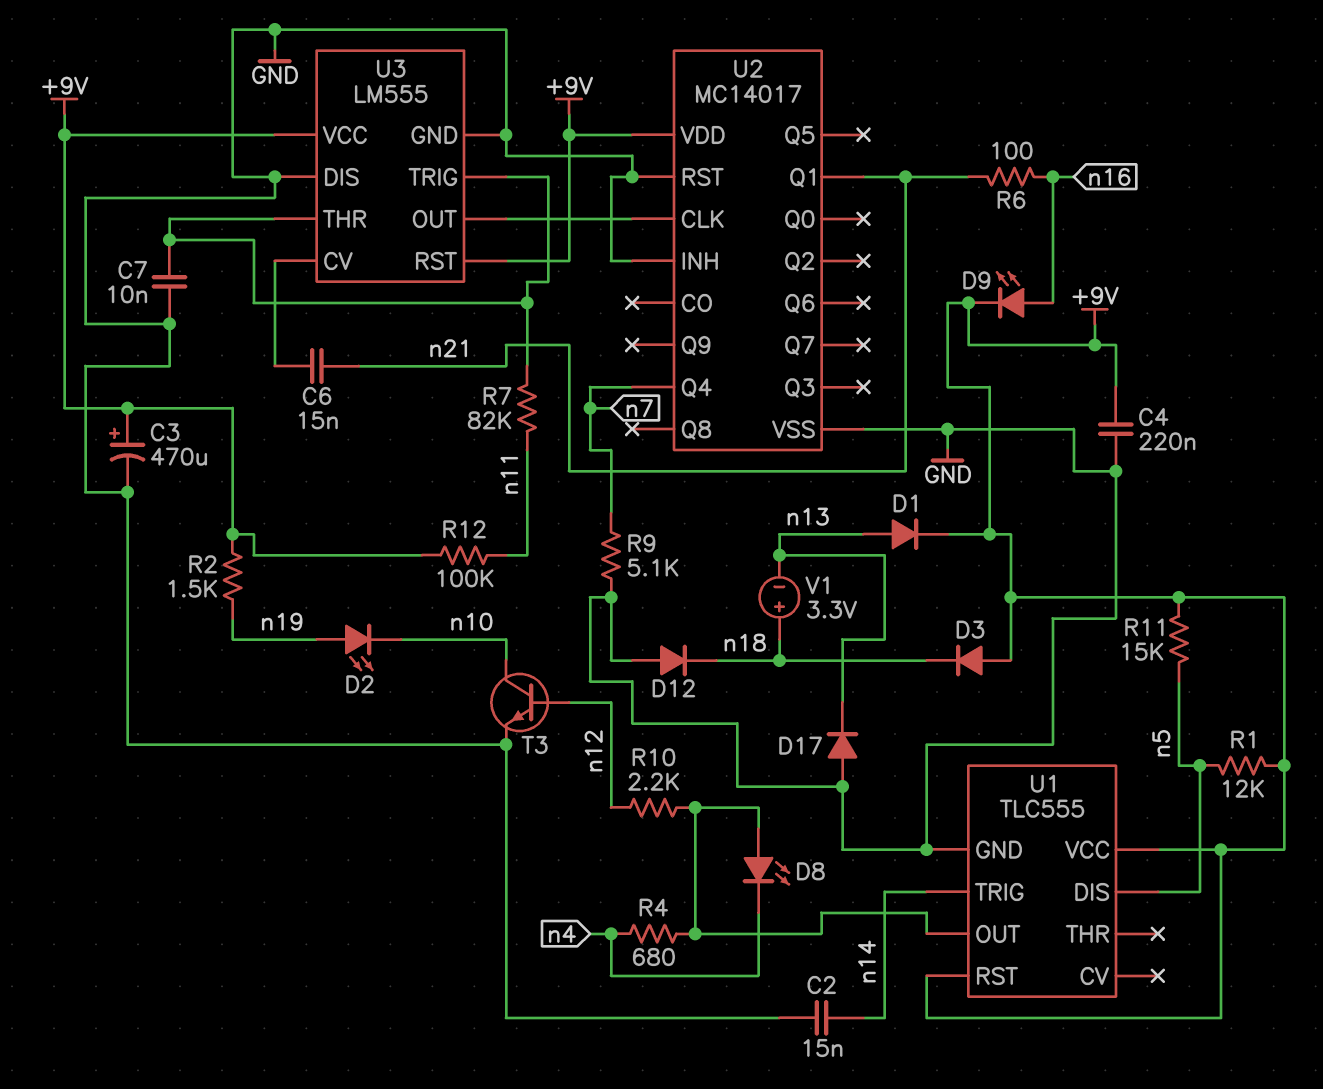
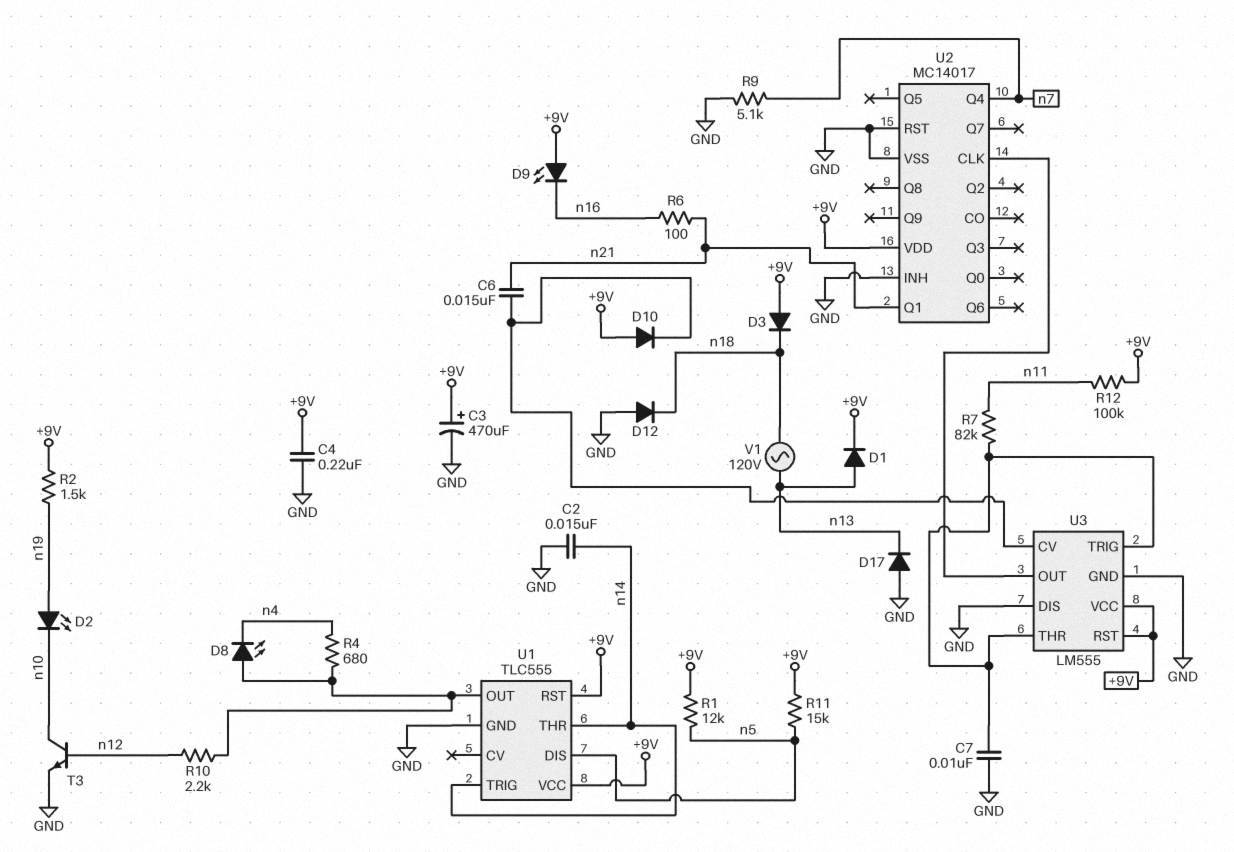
D9: LED (A n16, K +9V) -> LED (A +9V, K n16)
D10: none -> diode (A +9V, K U3/CV)
U1 pin THR: none -> n14
V1: 3.3V (plus n18, minus n13) -> AC 120V (n13, n18)

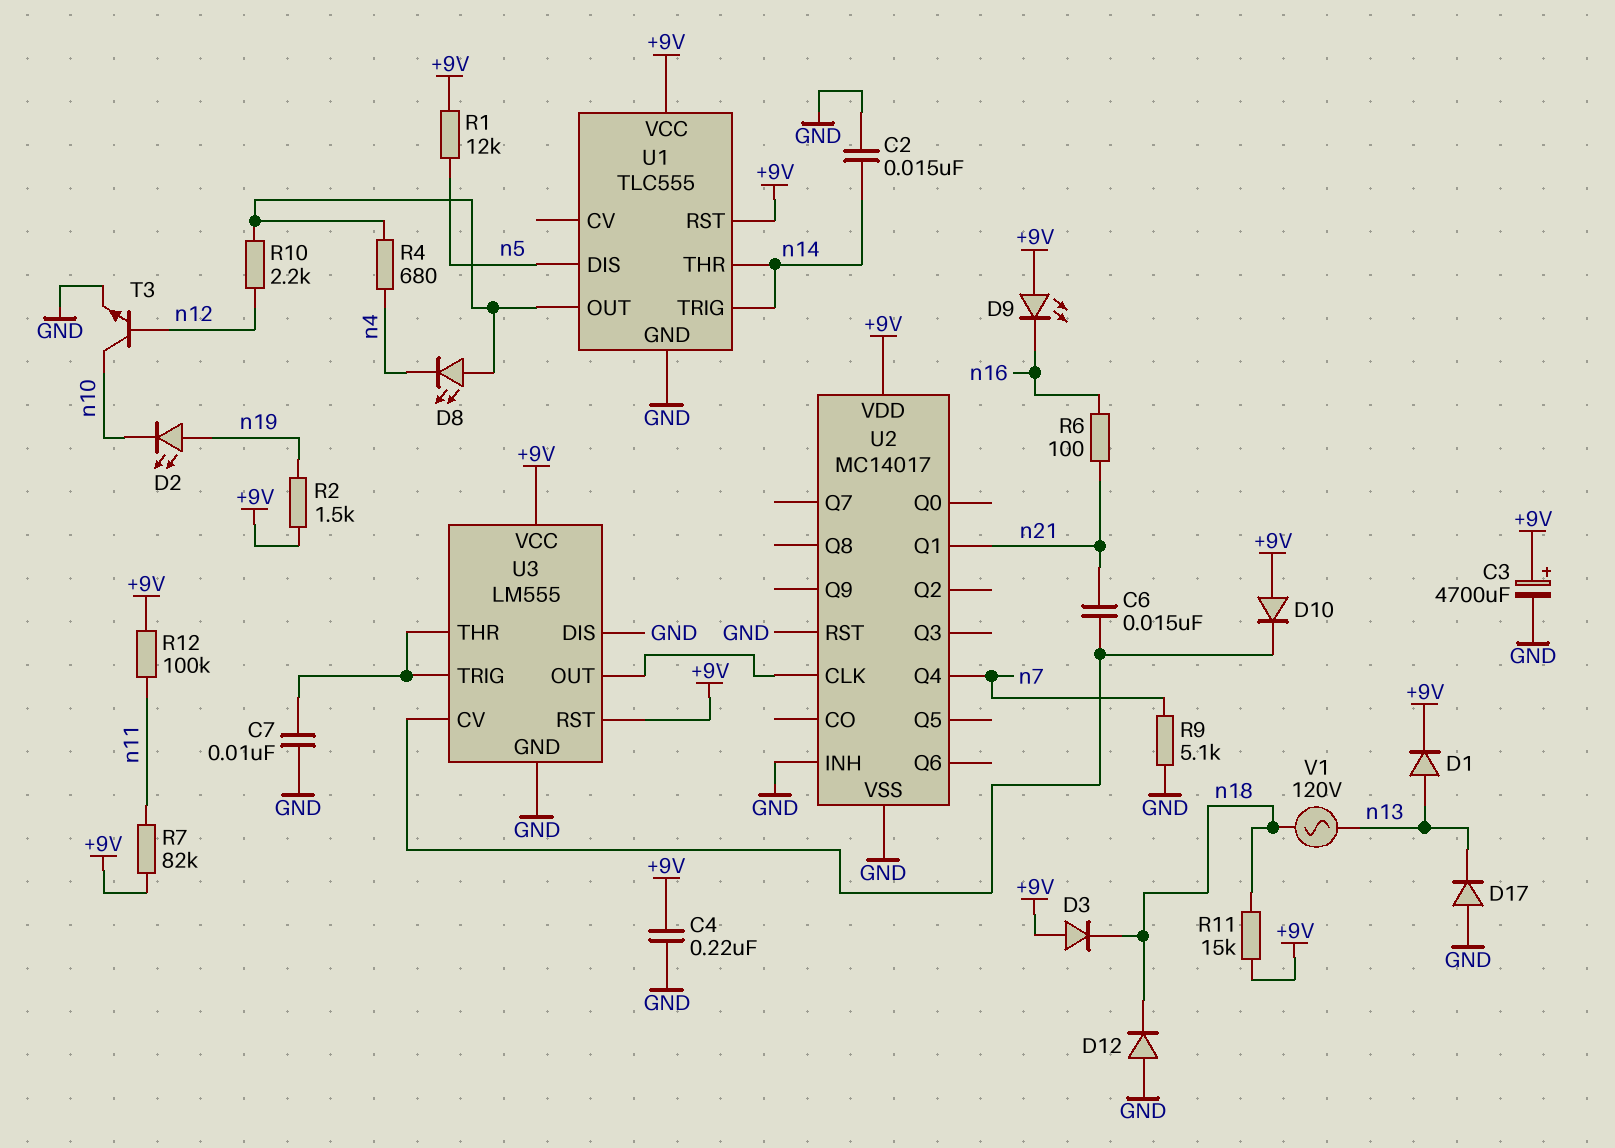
C3: 470uF (plus +9V, minus GND) -> 4700uF (plus +9V, minus GND)
R7: 82k (U3/THR, n11) -> 82k (+9V, n11)
R11: 15k (+9V, n5) -> 15k (+9V, n18)

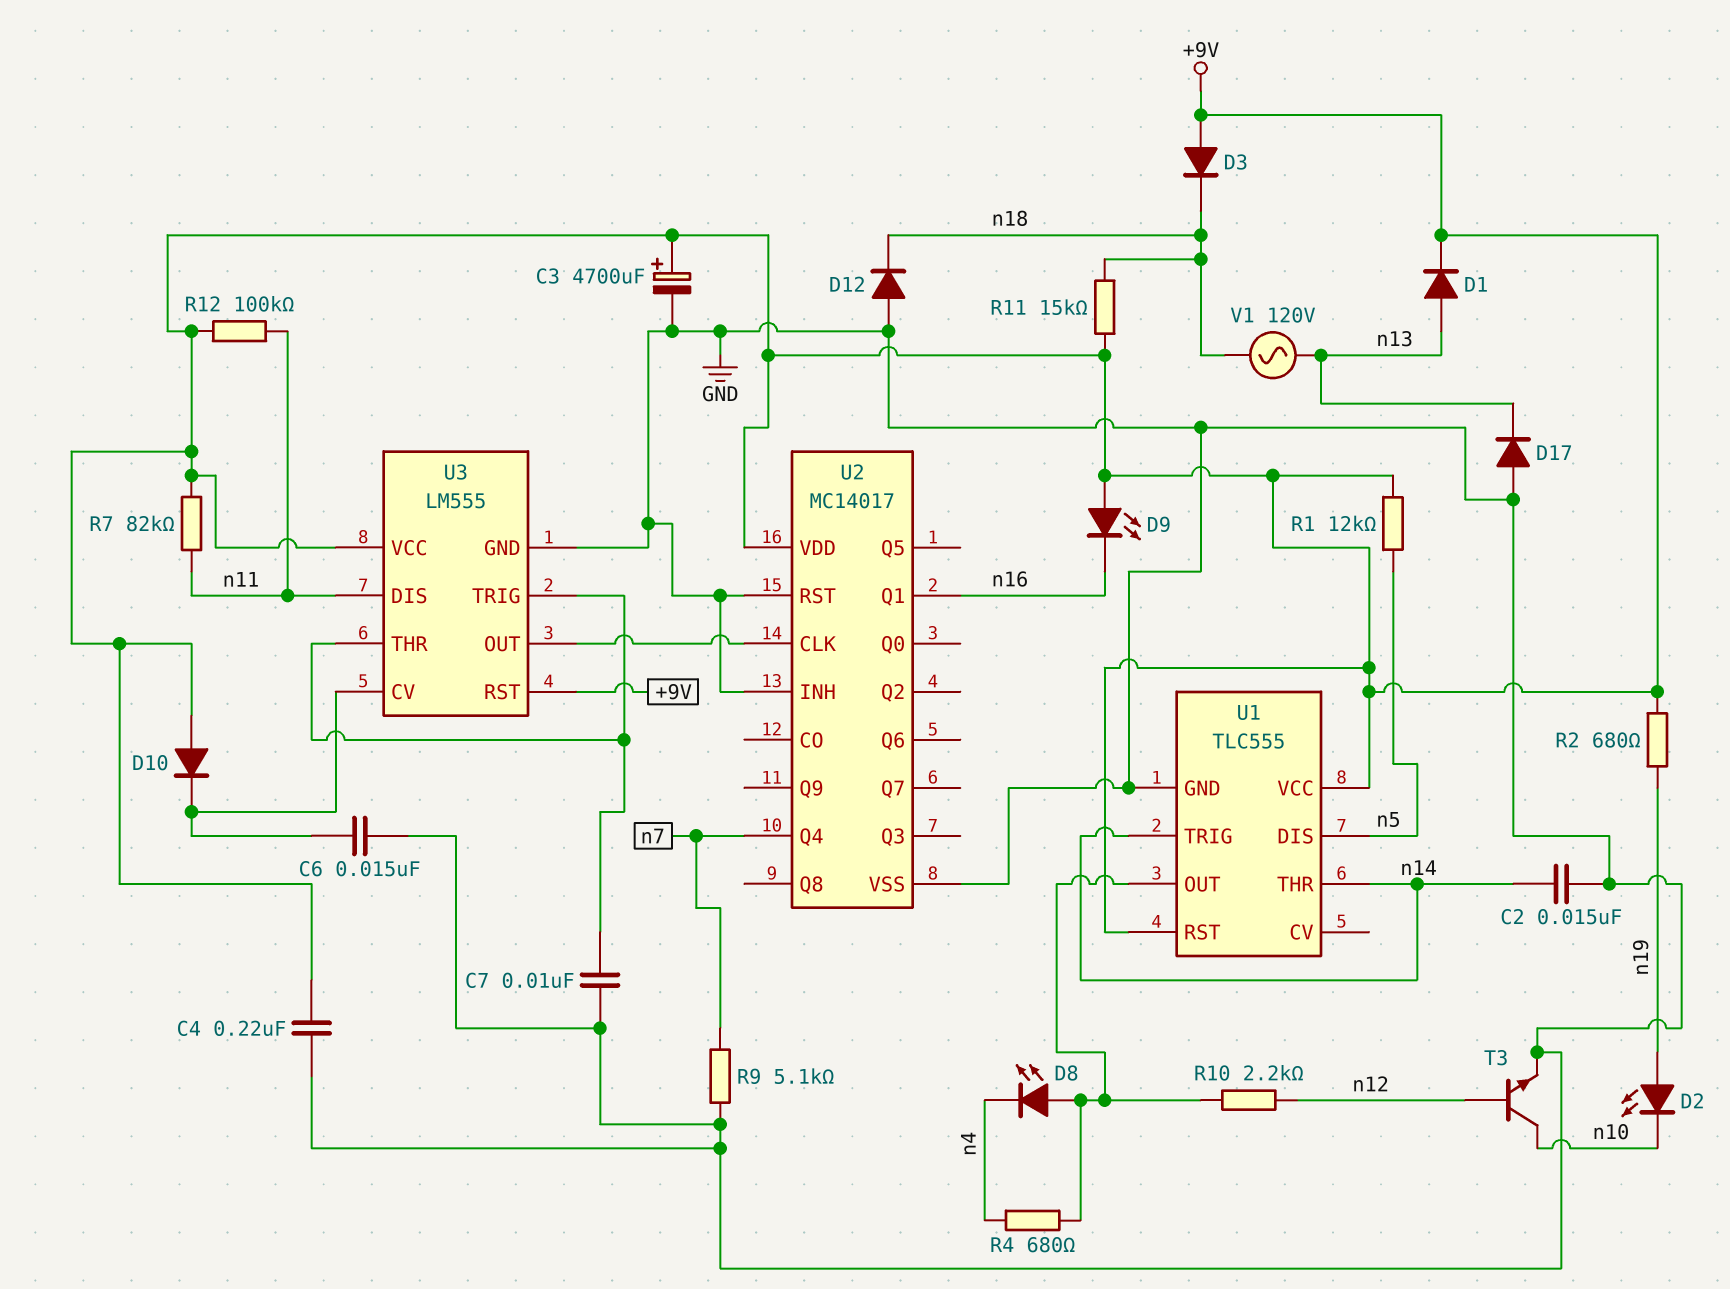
C6: 15nF (U3/CV, n21) -> 15nF (GND, U3/CV)
R2: 1.5k (+9V, n19) -> 680 (+9V, n19)
R6: 100 (n16, n21) -> none
U2 pin Q1: n21 -> n16
U3 pin DIS: GND -> n11

